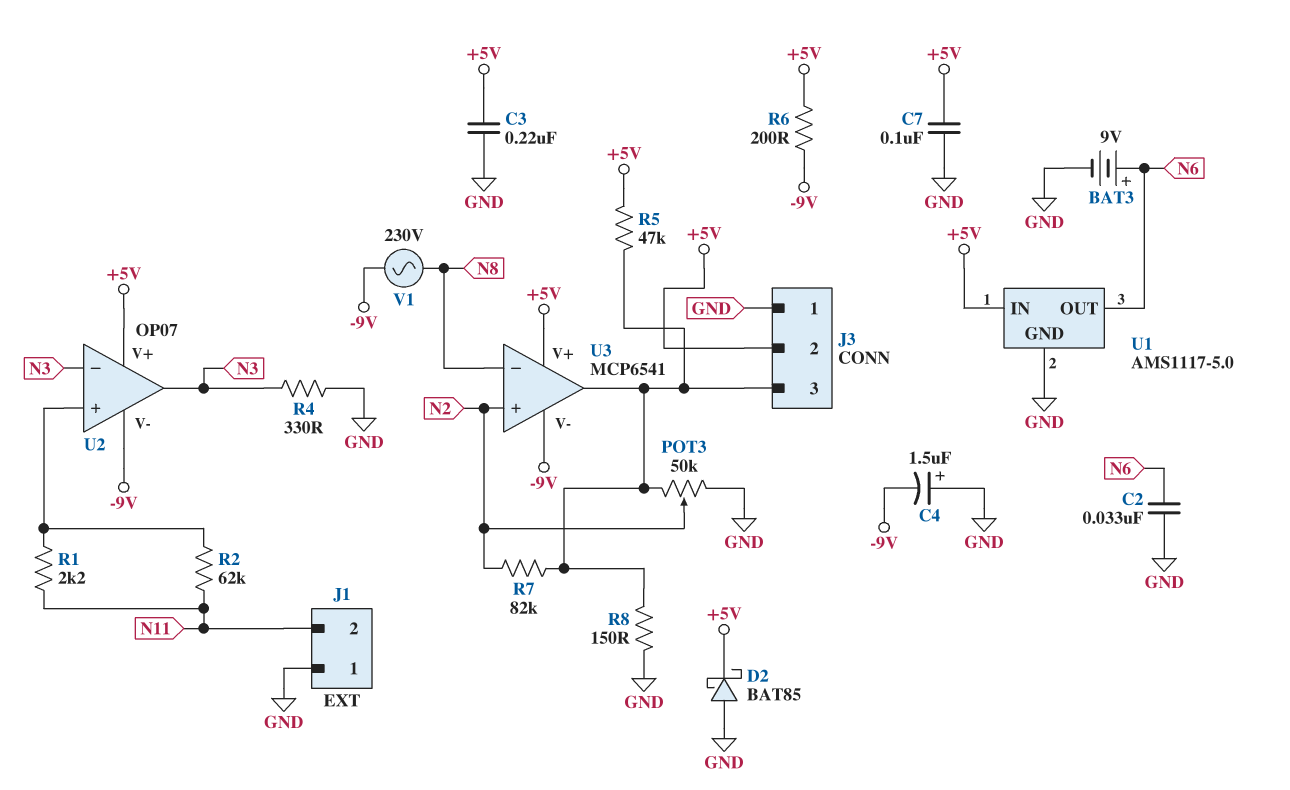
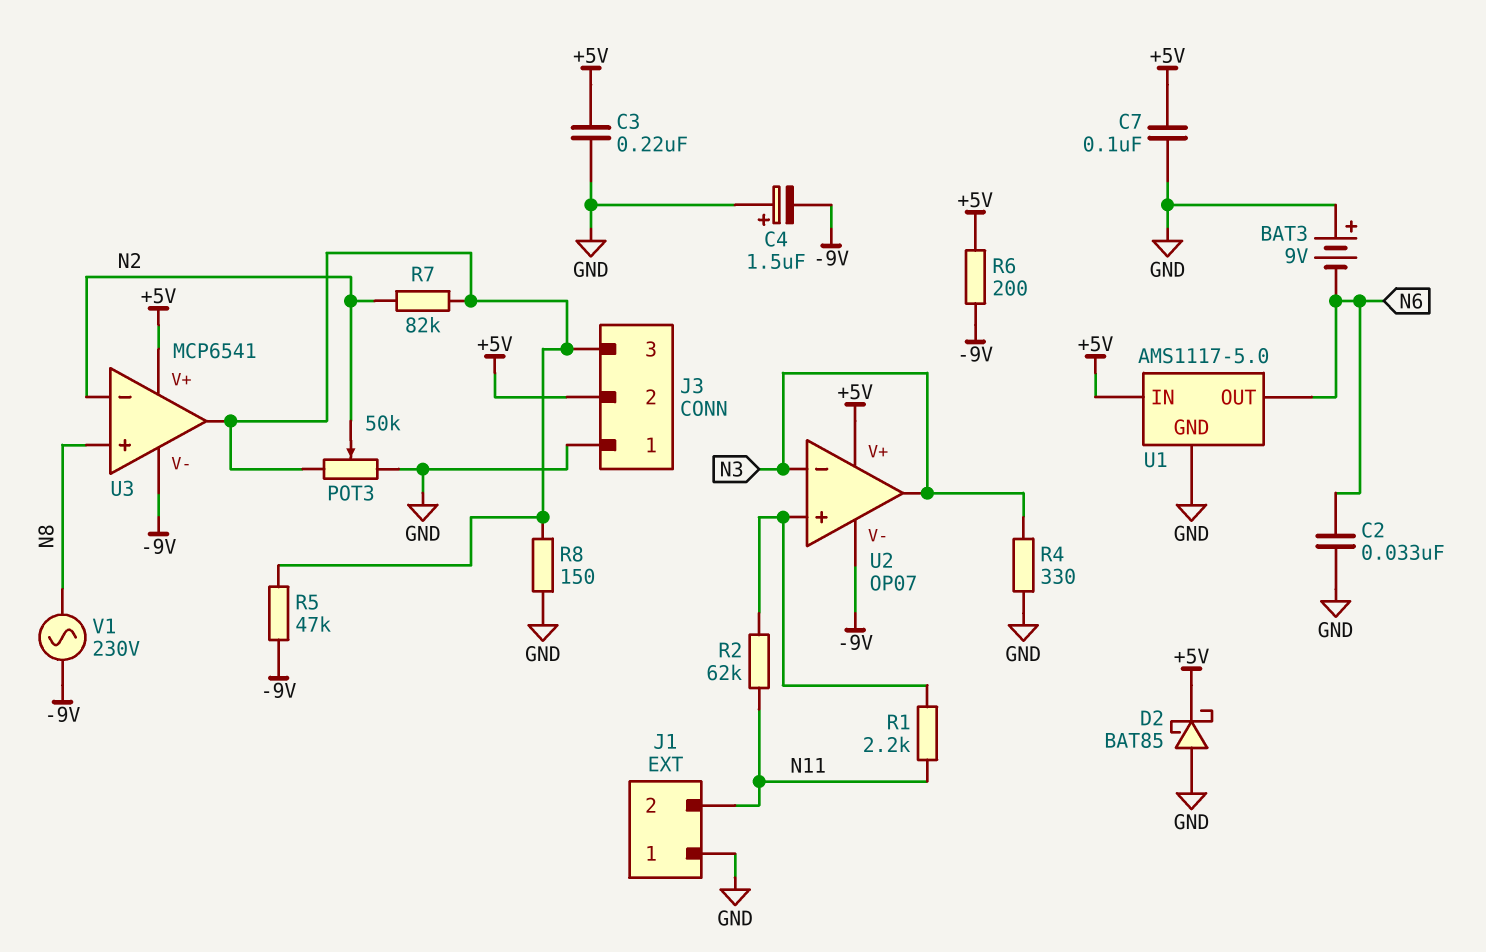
BAT3: 9V (plus N6, minus GND) -> 9V (plus GND, minus N6)
R5: 47k (+5V, J3/3) -> 47k (-9V, J3/3)
U3 pin in+: N2 -> N8
U3 pin in-: N8 -> N2

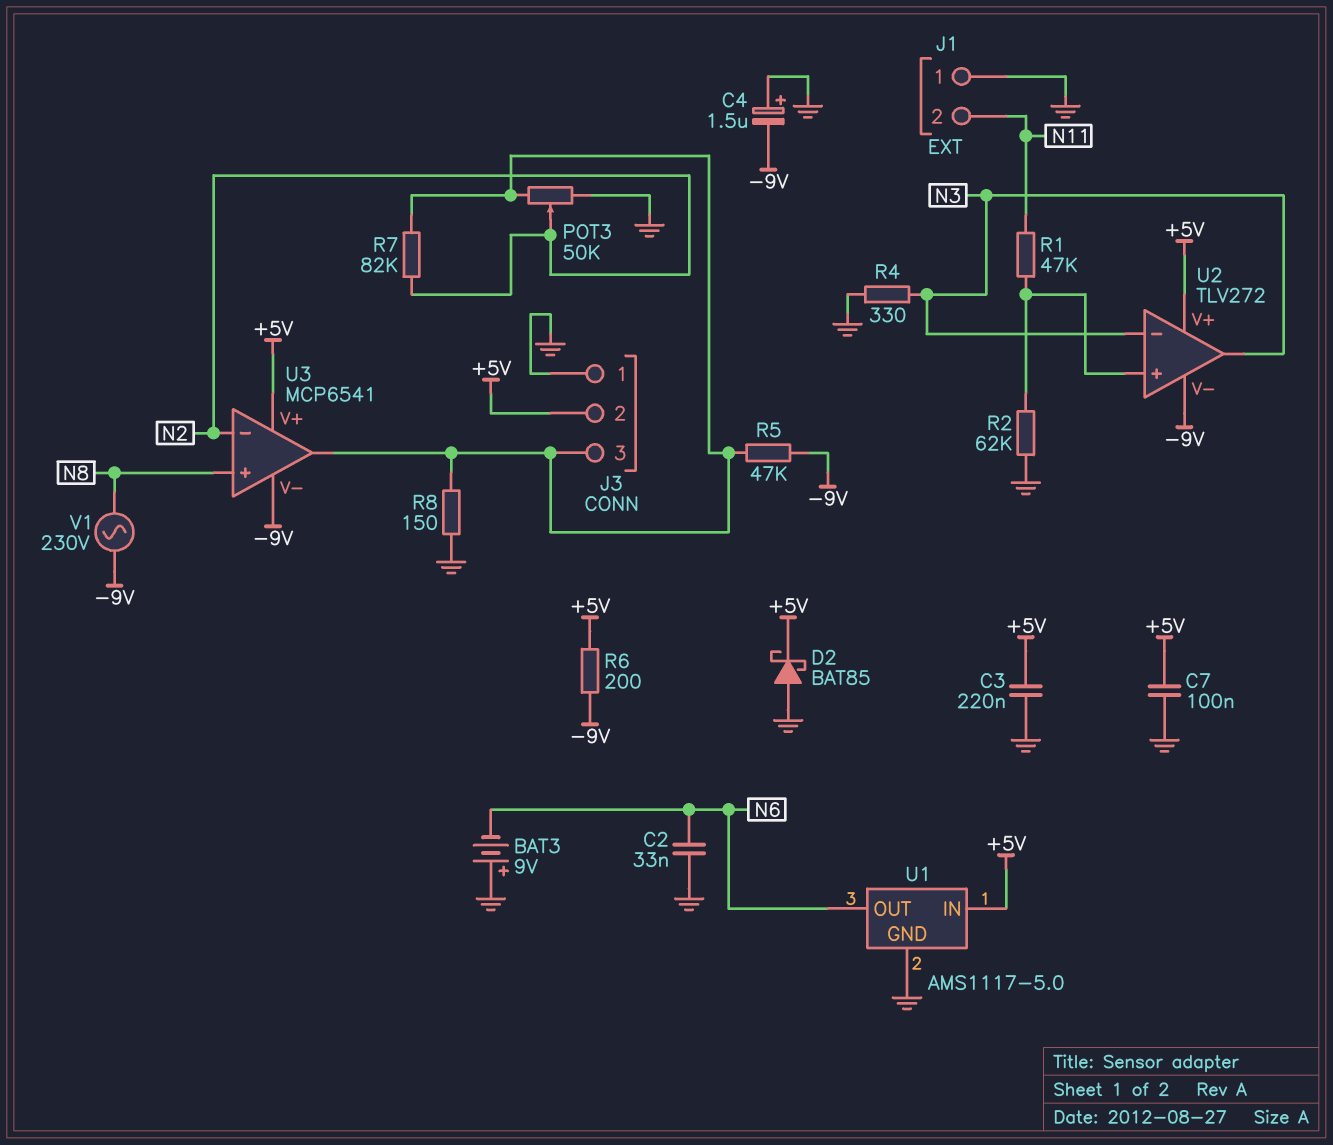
R1: 2.2k (N11, U2/in+) -> 47k (N11, U2/in+)
R2: 62k (N11, U2/in+) -> 62k (GND, U2/in+)
U2: OP07 -> TLV272

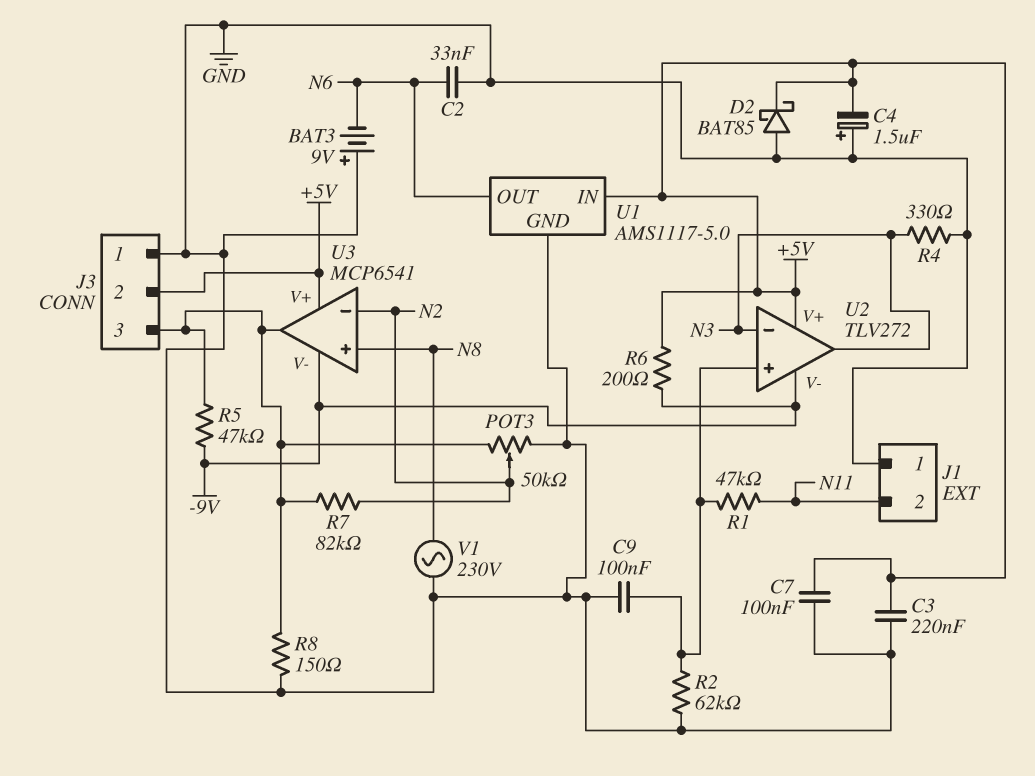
C4: 1.5uF (plus GND, minus -9V) -> 1.5uF (plus GND, minus +5V)
C9: none -> 100nF (GND, U2/in+)
V1: AC 230V (-9V, N8) -> AC 230V (GND, N8)

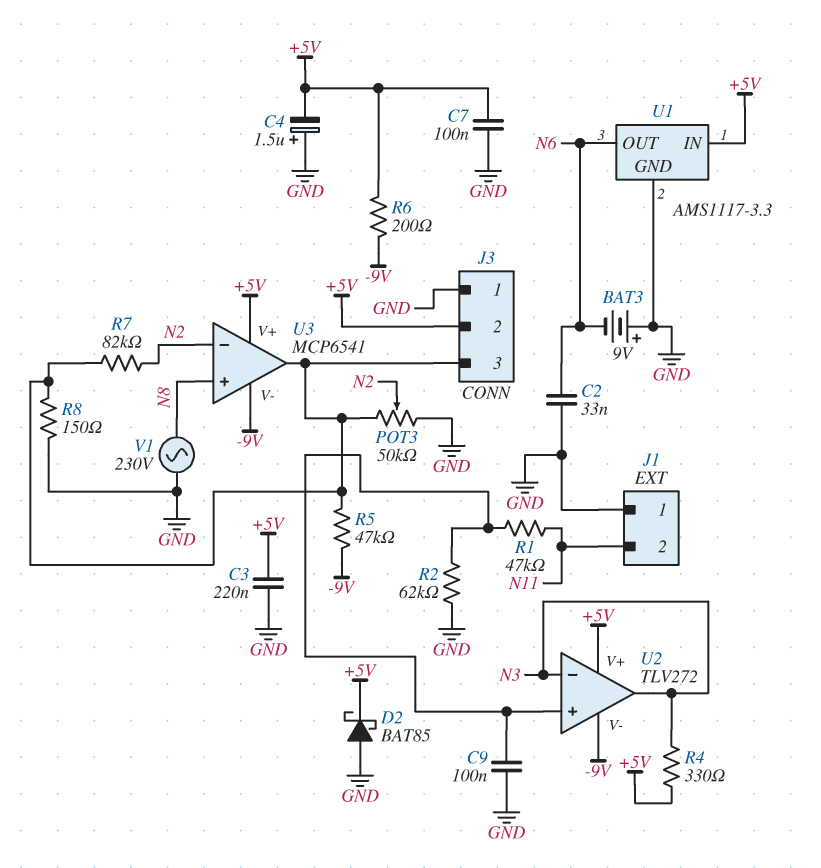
R4: 330 (GND, N3) -> 330 (+5V, N3)
U1: AMS1117-5.0 -> AMS1117-3.3

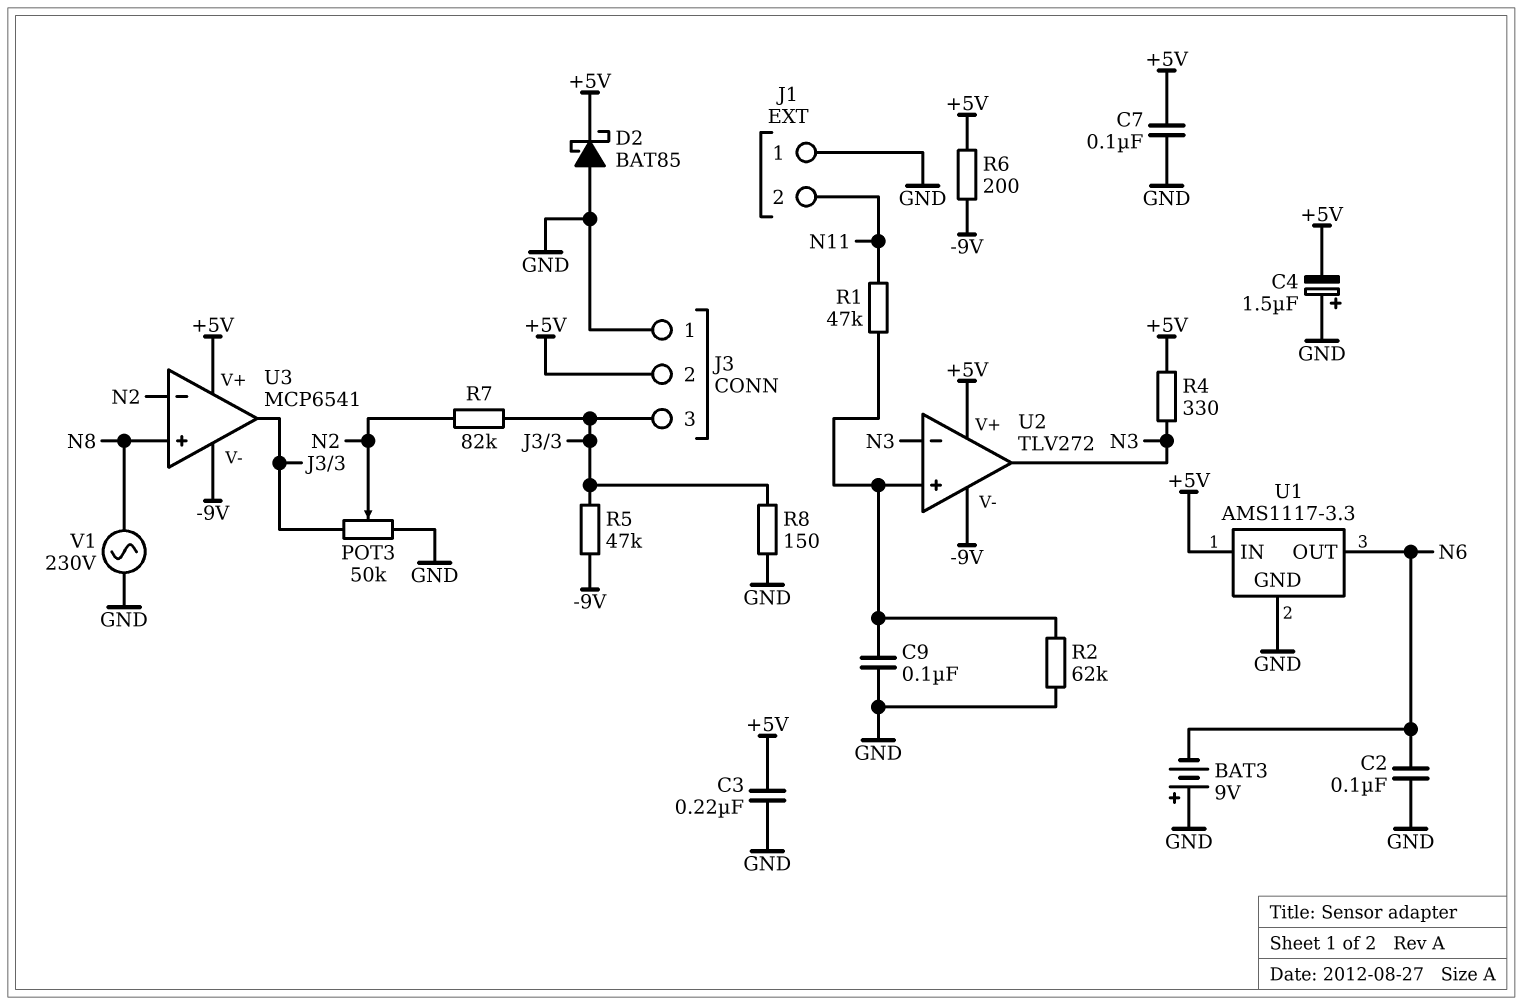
C2: 33nF (GND, N6) -> 100nF (GND, N6)

